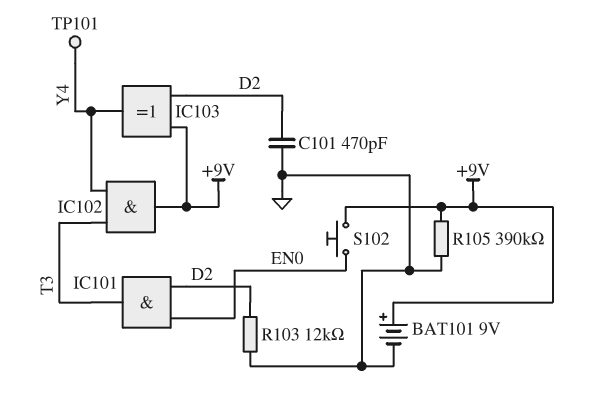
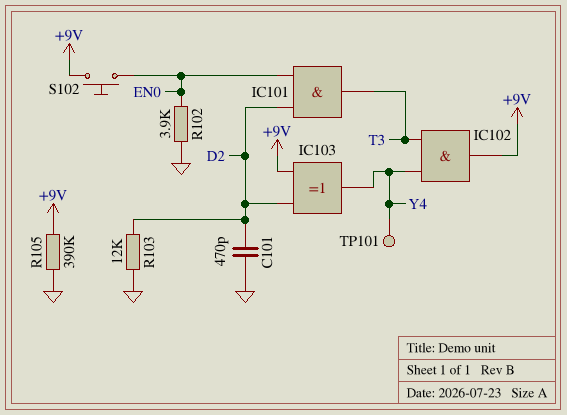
BAT101: 9V (plus +9V, minus GND) -> none
R102: none -> 3.9k (EN0, GND)

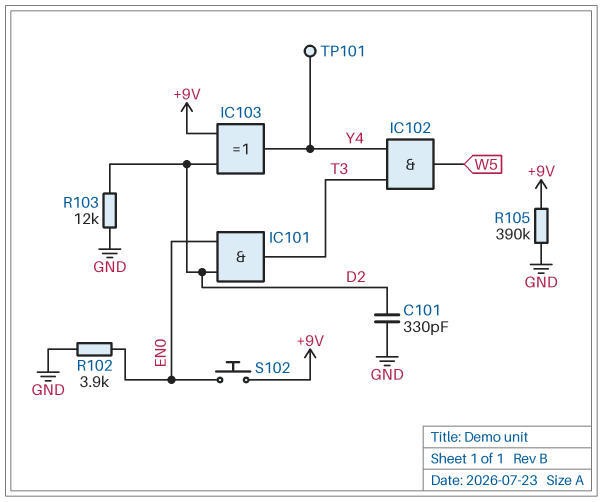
C101: 470pF (D2, GND) -> 330pF (D2, GND)
IC102: AND (in T3, in Y4, out +9V) -> AND (in T3, in Y4, out W5)

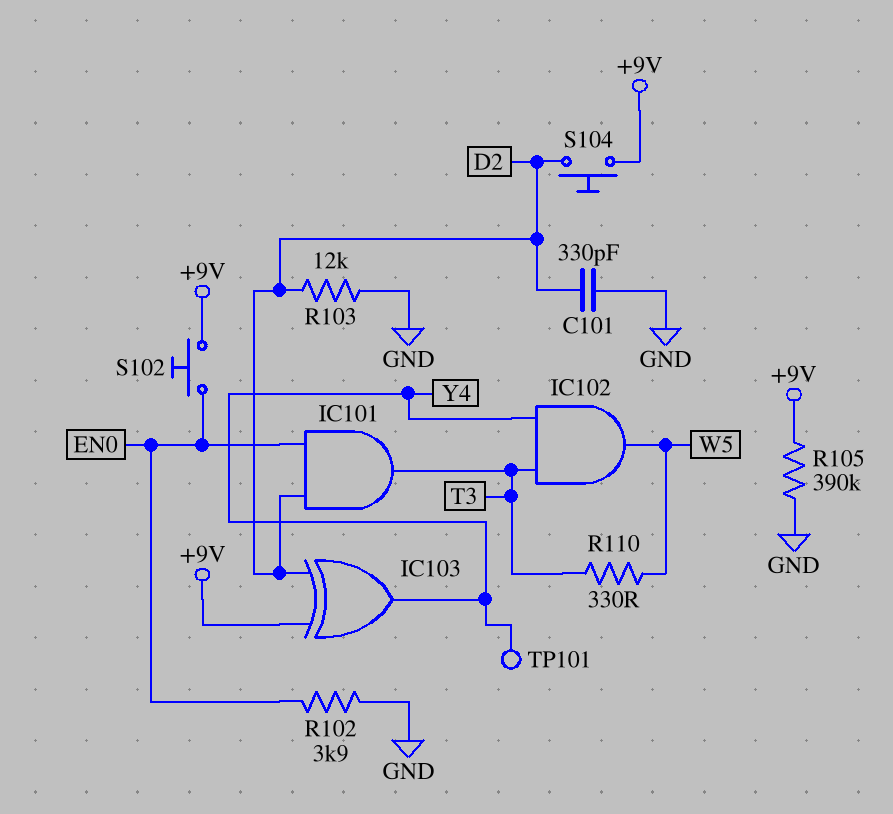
R110: none -> 330 (T3, W5)
S104: none -> button (+9V, D2)

